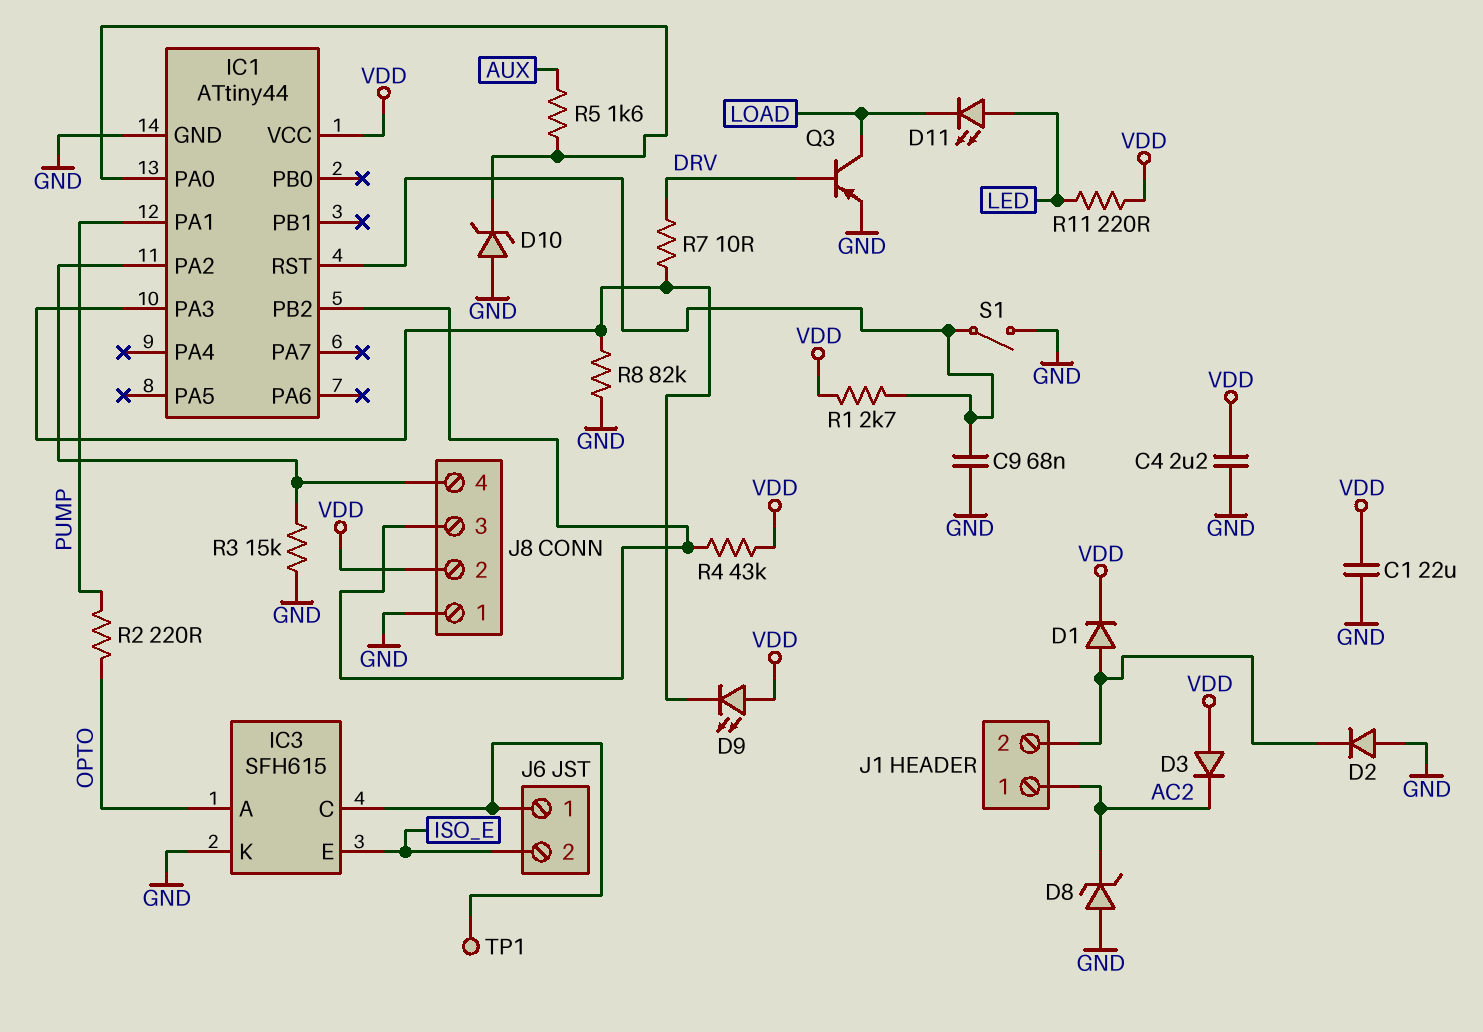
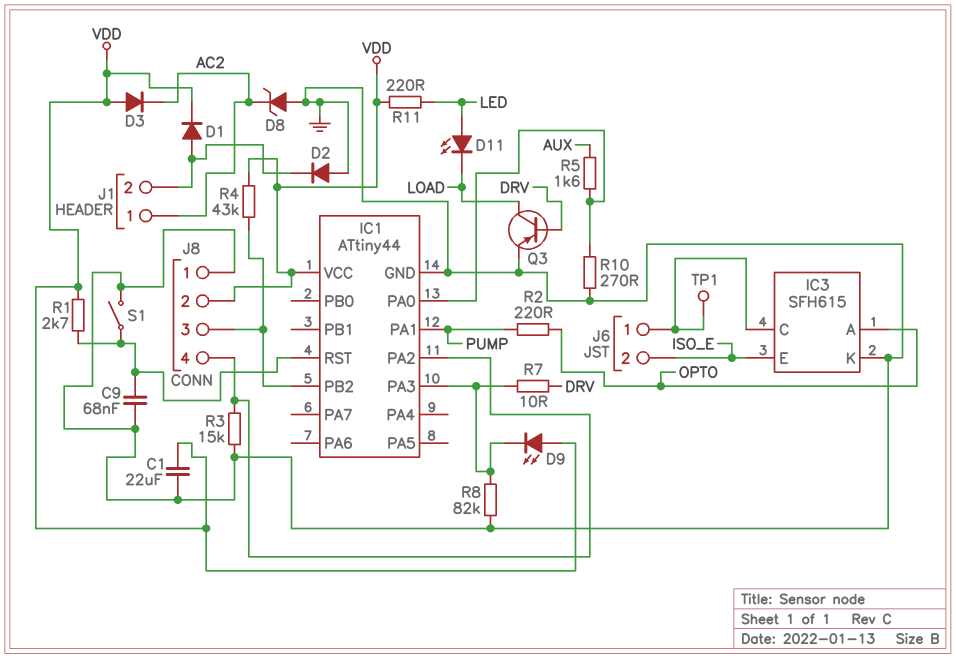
C4: 2.2uF (GND, VDD) -> none
D10: zener (A GND, K IC1/PA0) -> none
R10: none -> 270 (GND, IC1/PA0)

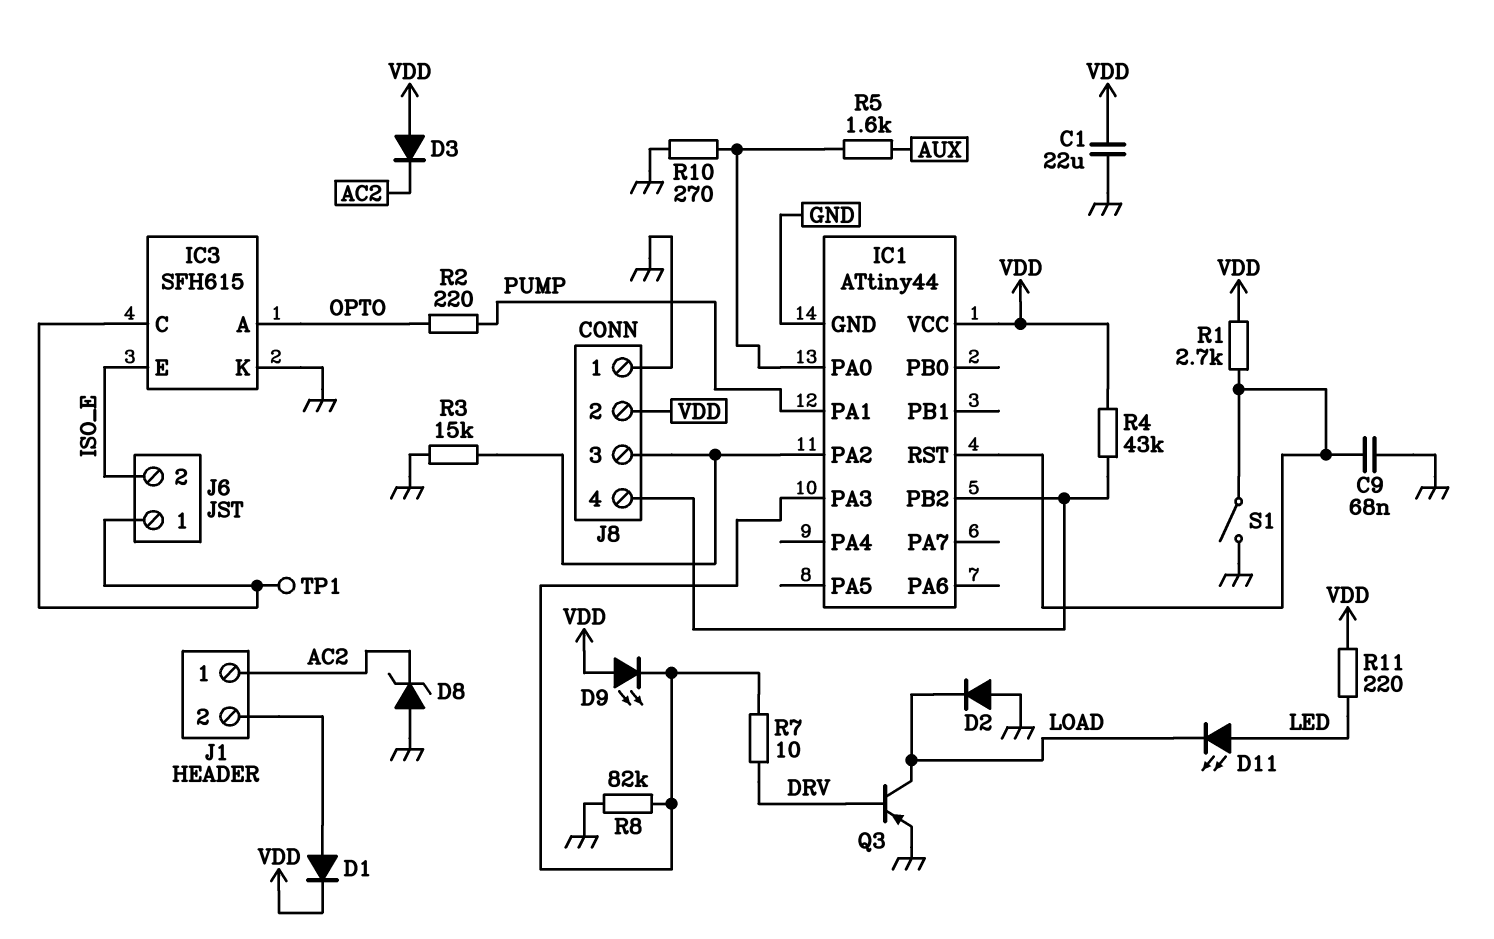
D2: diode (A GND, K J1/2) -> diode (A GND, K LOAD)
J8 pin 3: IC1/PB2 -> IC1/PA2
J8 pin 4: IC1/PA2 -> IC1/PB2

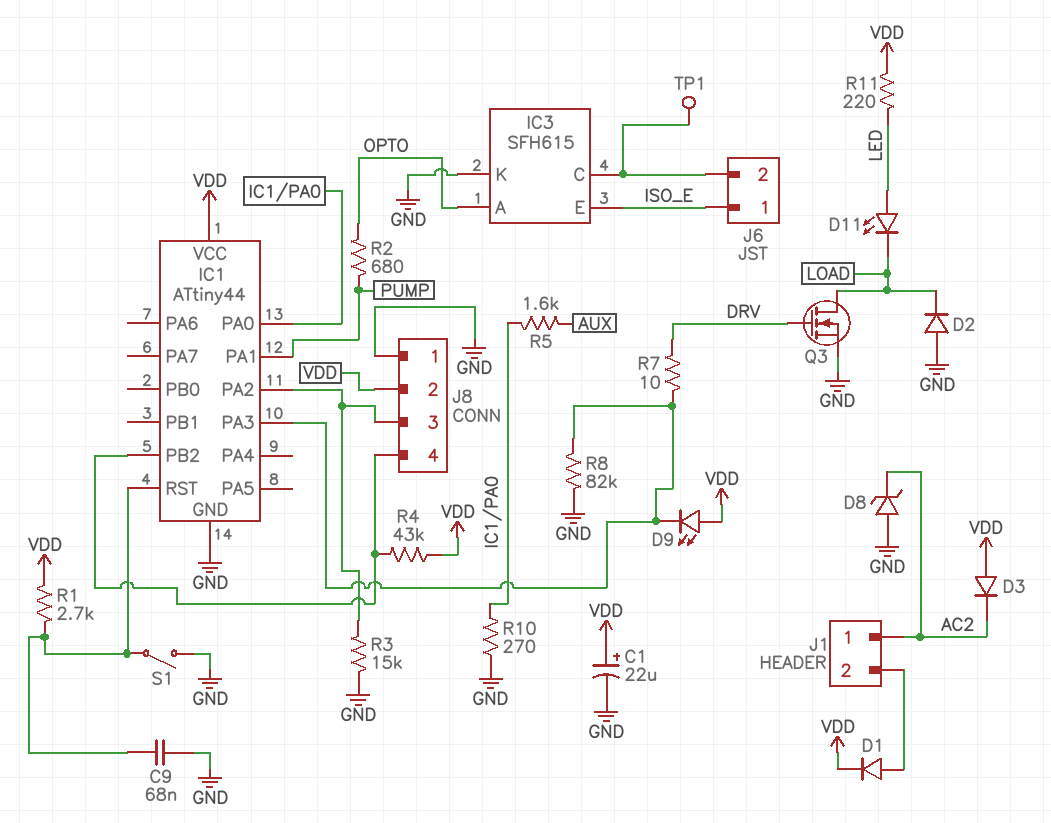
C1: 22uF (GND, VDD) -> 22uF (plus VDD, minus GND)
J6 pin 1: IC3/C -> ISO_E
J6 pin 2: ISO_E -> IC3/C
Q3: PNP (B DRV, C LOAD, E GND) -> NMOS (G DRV, D LOAD, S GND)
R2: 220 (OPTO, PUMP) -> 680 (OPTO, PUMP)

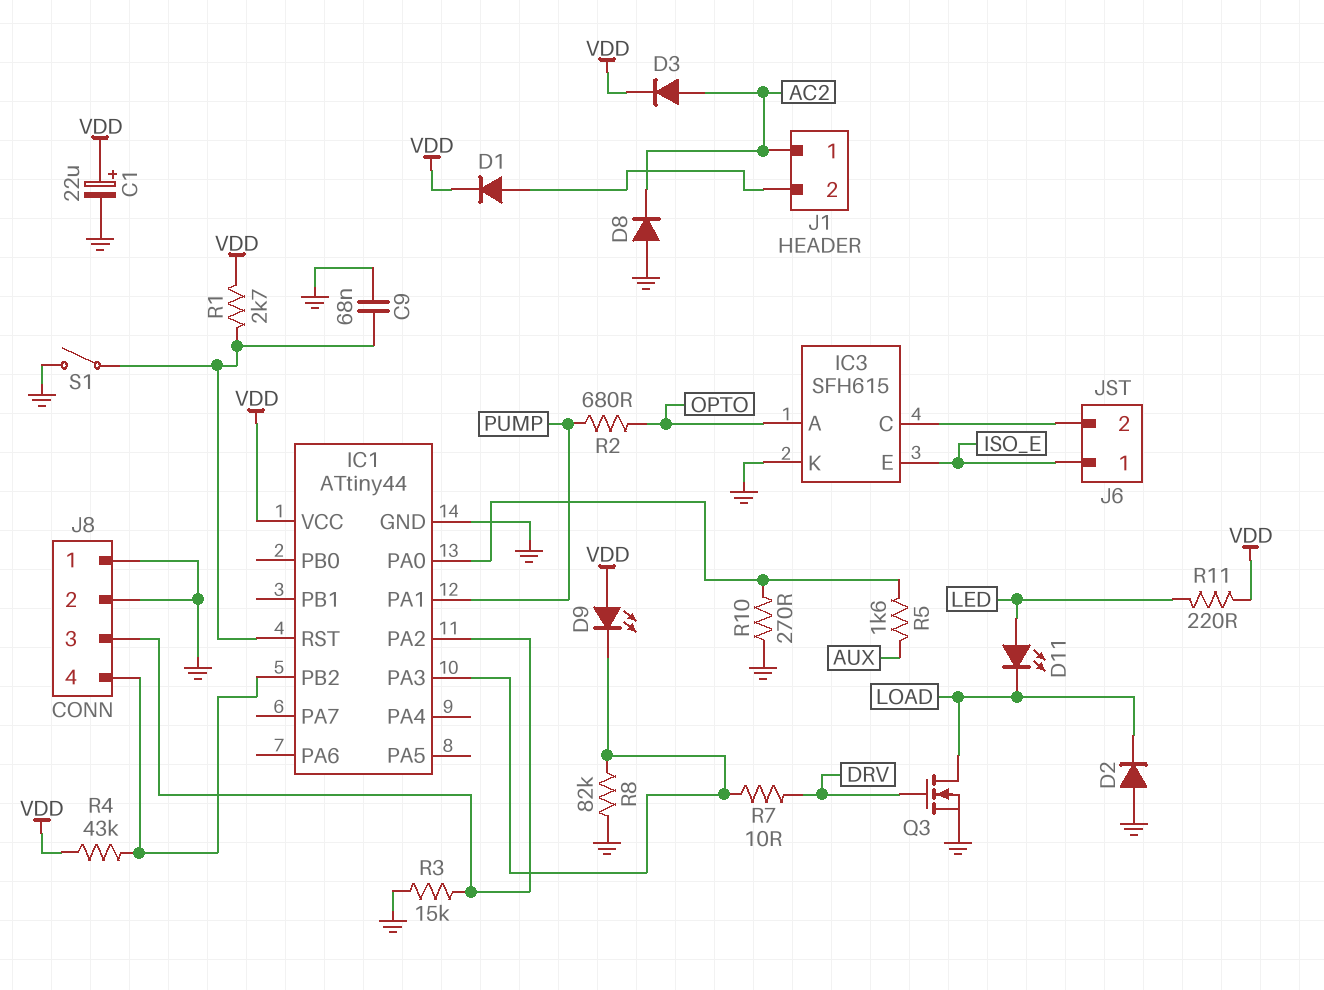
D3: diode (A VDD, K AC2) -> diode (A AC2, K VDD)
D8: zener (A GND, K AC2) -> diode (A GND, K AC2)
J8 pin 2: VDD -> GND
TP1: test point (IC3/C) -> none

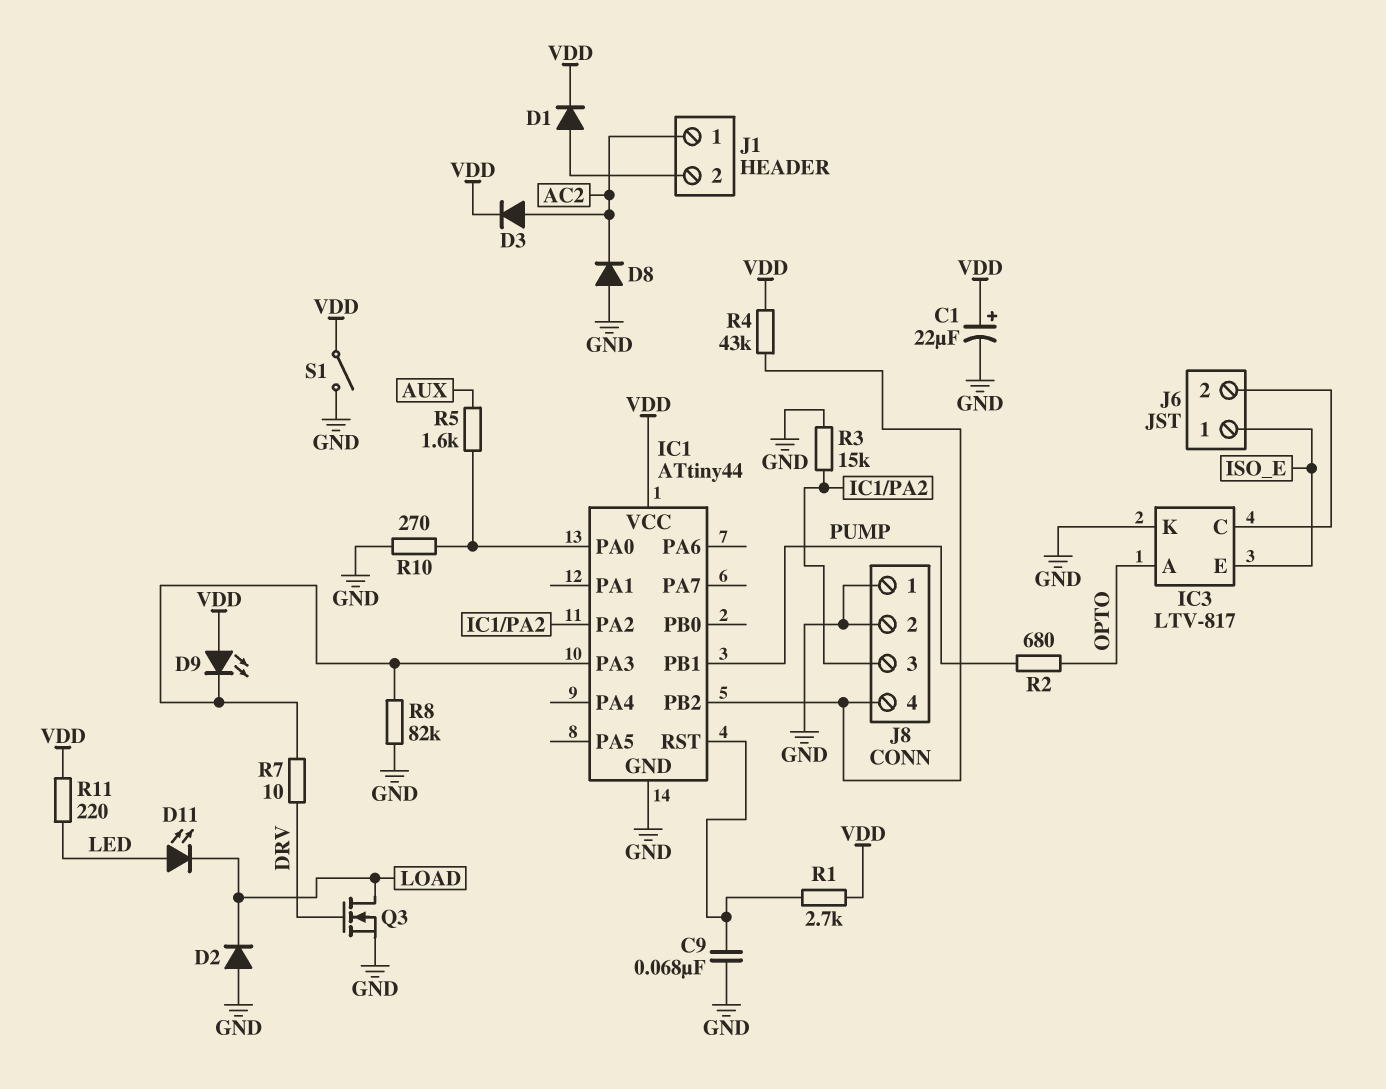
IC1 pin PA1: PUMP -> none
IC1 pin PB1: none -> PUMP
IC3: SFH615 -> LTV-817
S1: switch (GND, IC1/RST) -> switch (GND, VDD)

